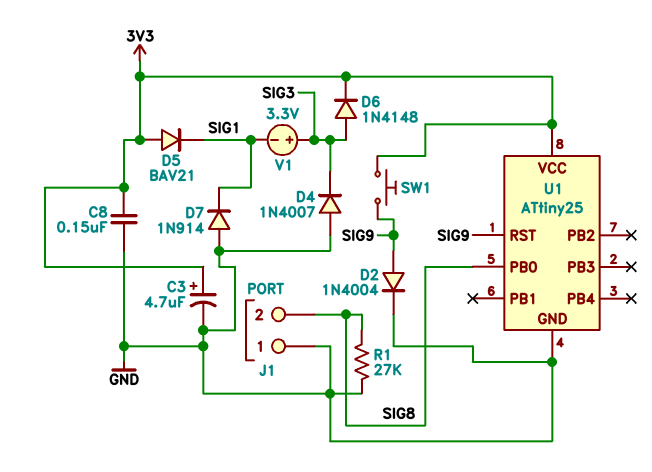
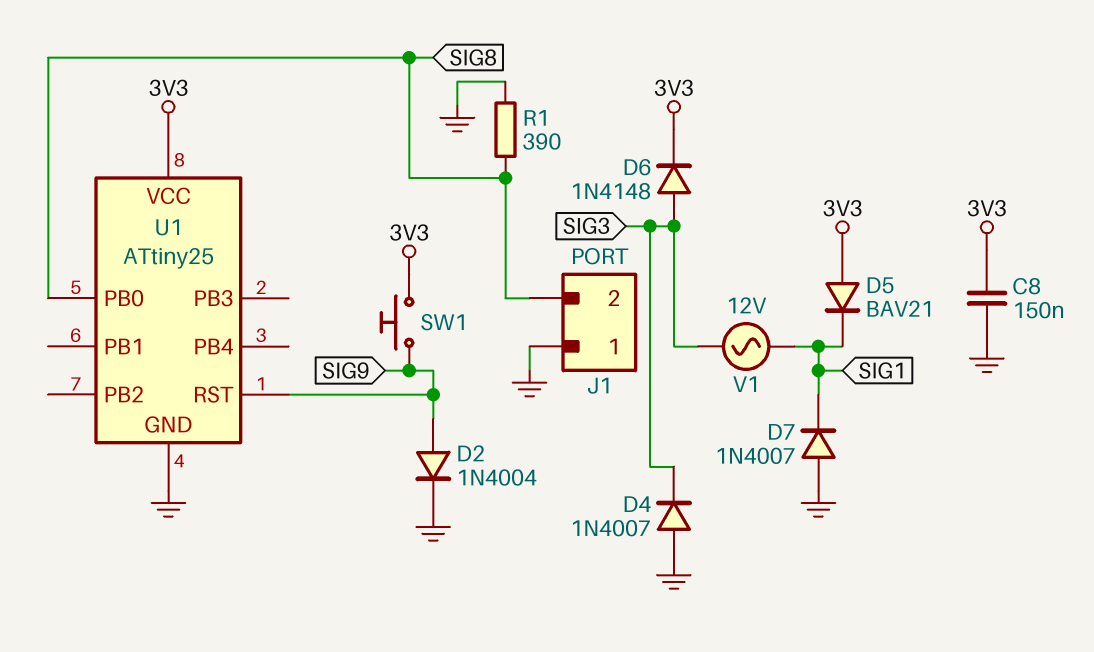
C3: 4.7uF (plus 3V3, minus GND) -> none
D7: diode 1N914 (A GND, K SIG1) -> diode 1N4007 (A GND, K SIG1)
R1: 27k (GND, SIG8) -> 390 (GND, SIG8)
V1: 3.3V (plus SIG3, minus SIG1) -> AC 12V (SIG1, SIG3)

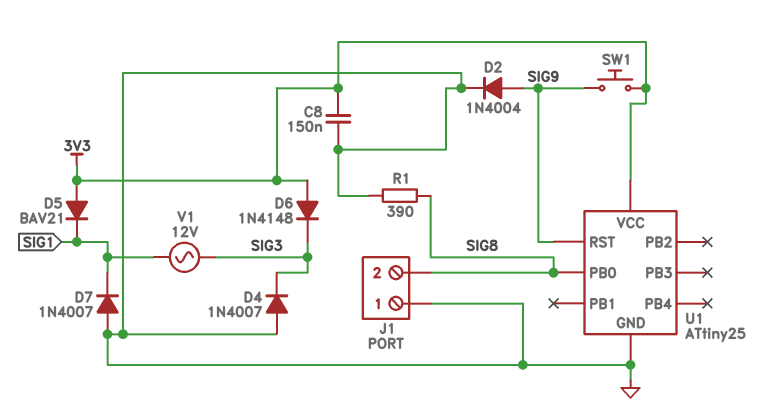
D6: diode 1N4148 (A SIG3, K 3V3) -> diode 1N4148 (A 3V3, K SIG3)

